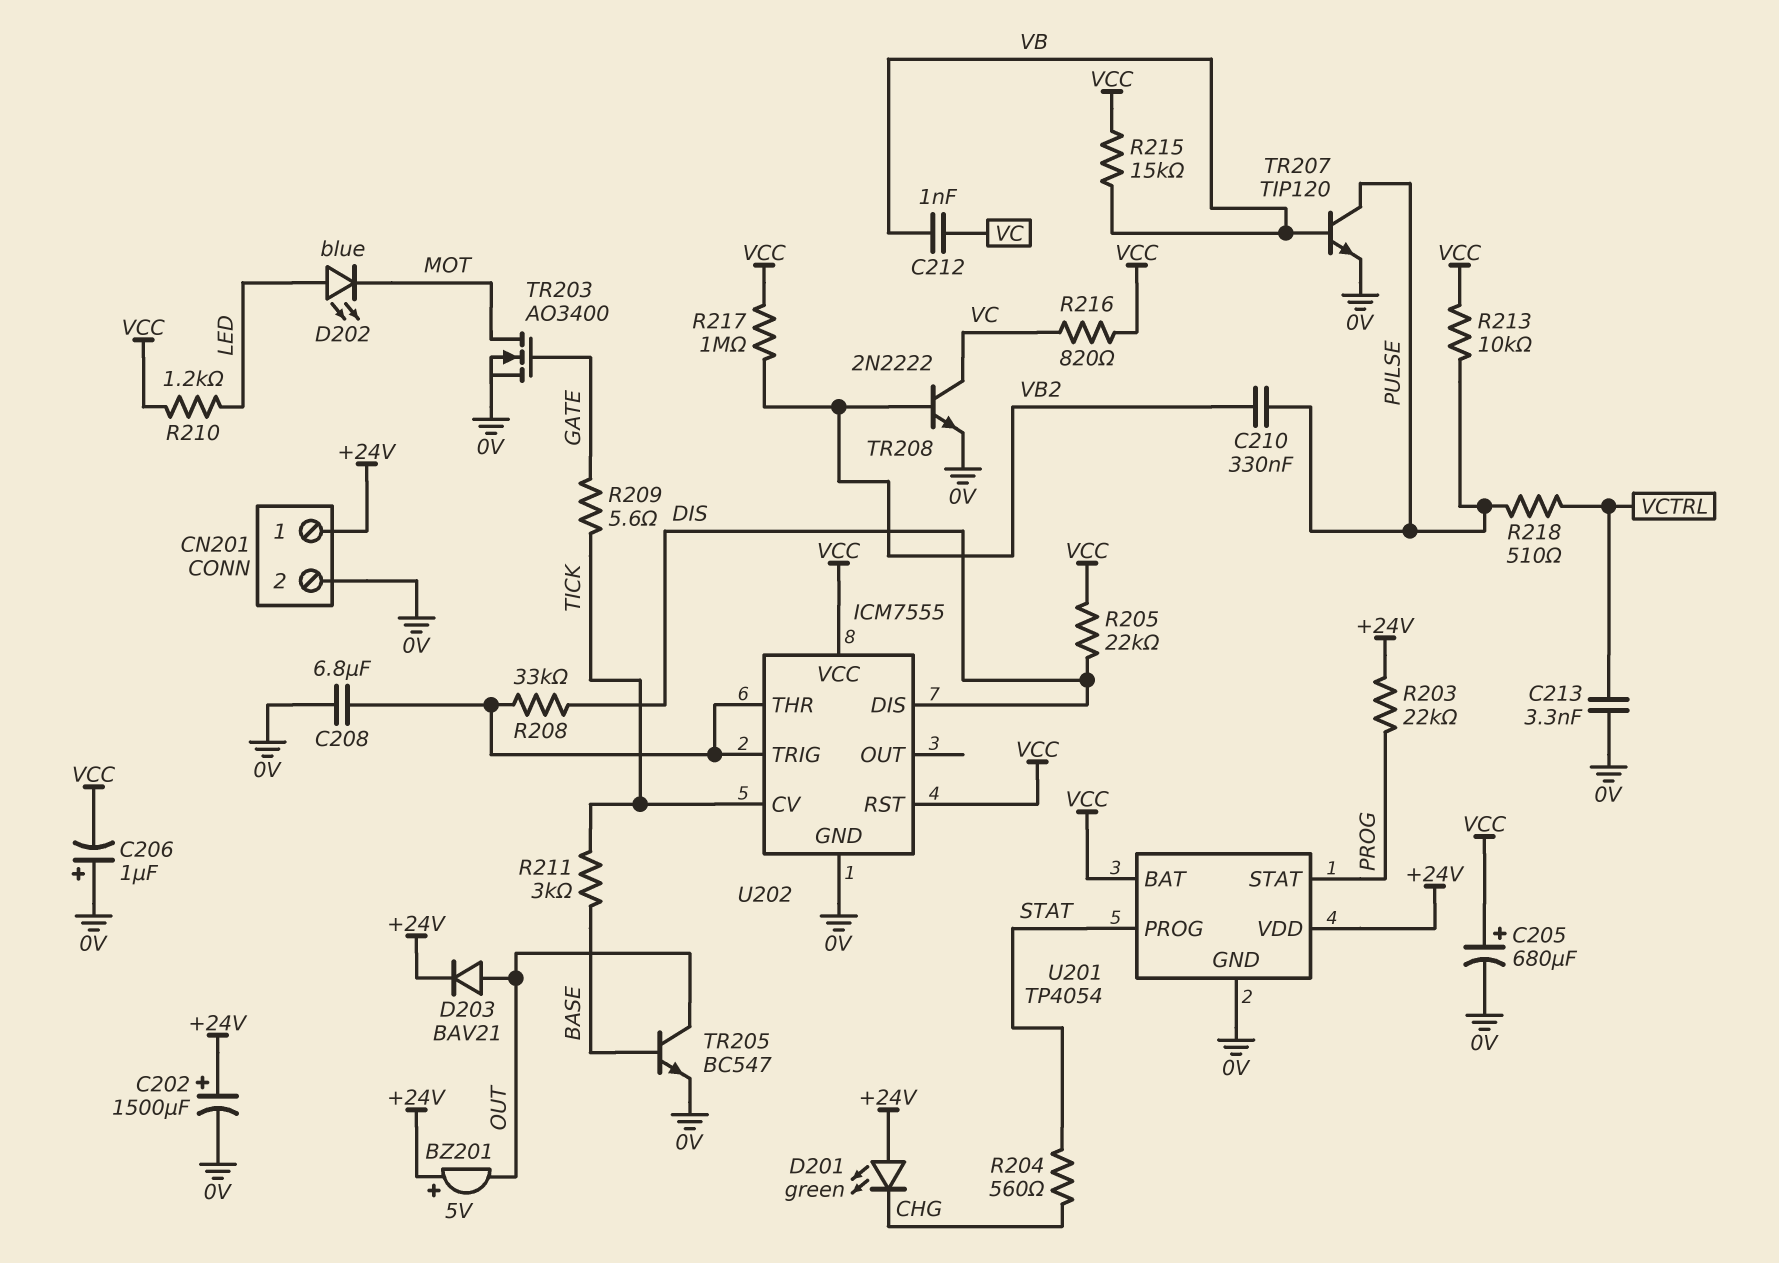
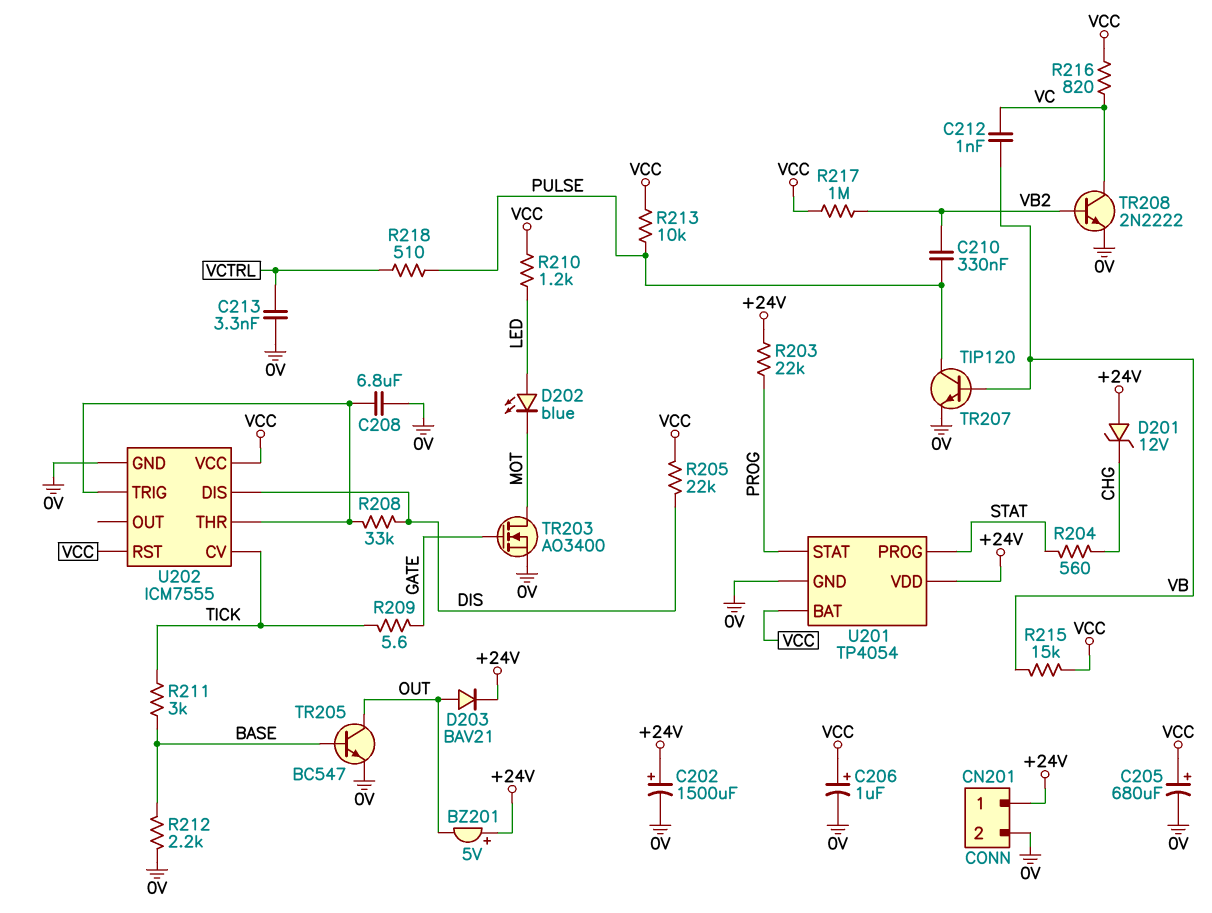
C206: 1uF (plus 0V, minus VCC) -> 1uF (plus VCC, minus 0V)
D201: LED green (A +24V, K CHG) -> zener 12V (A +24V, K CHG)
R212: none -> 2.2k (0V, BASE)

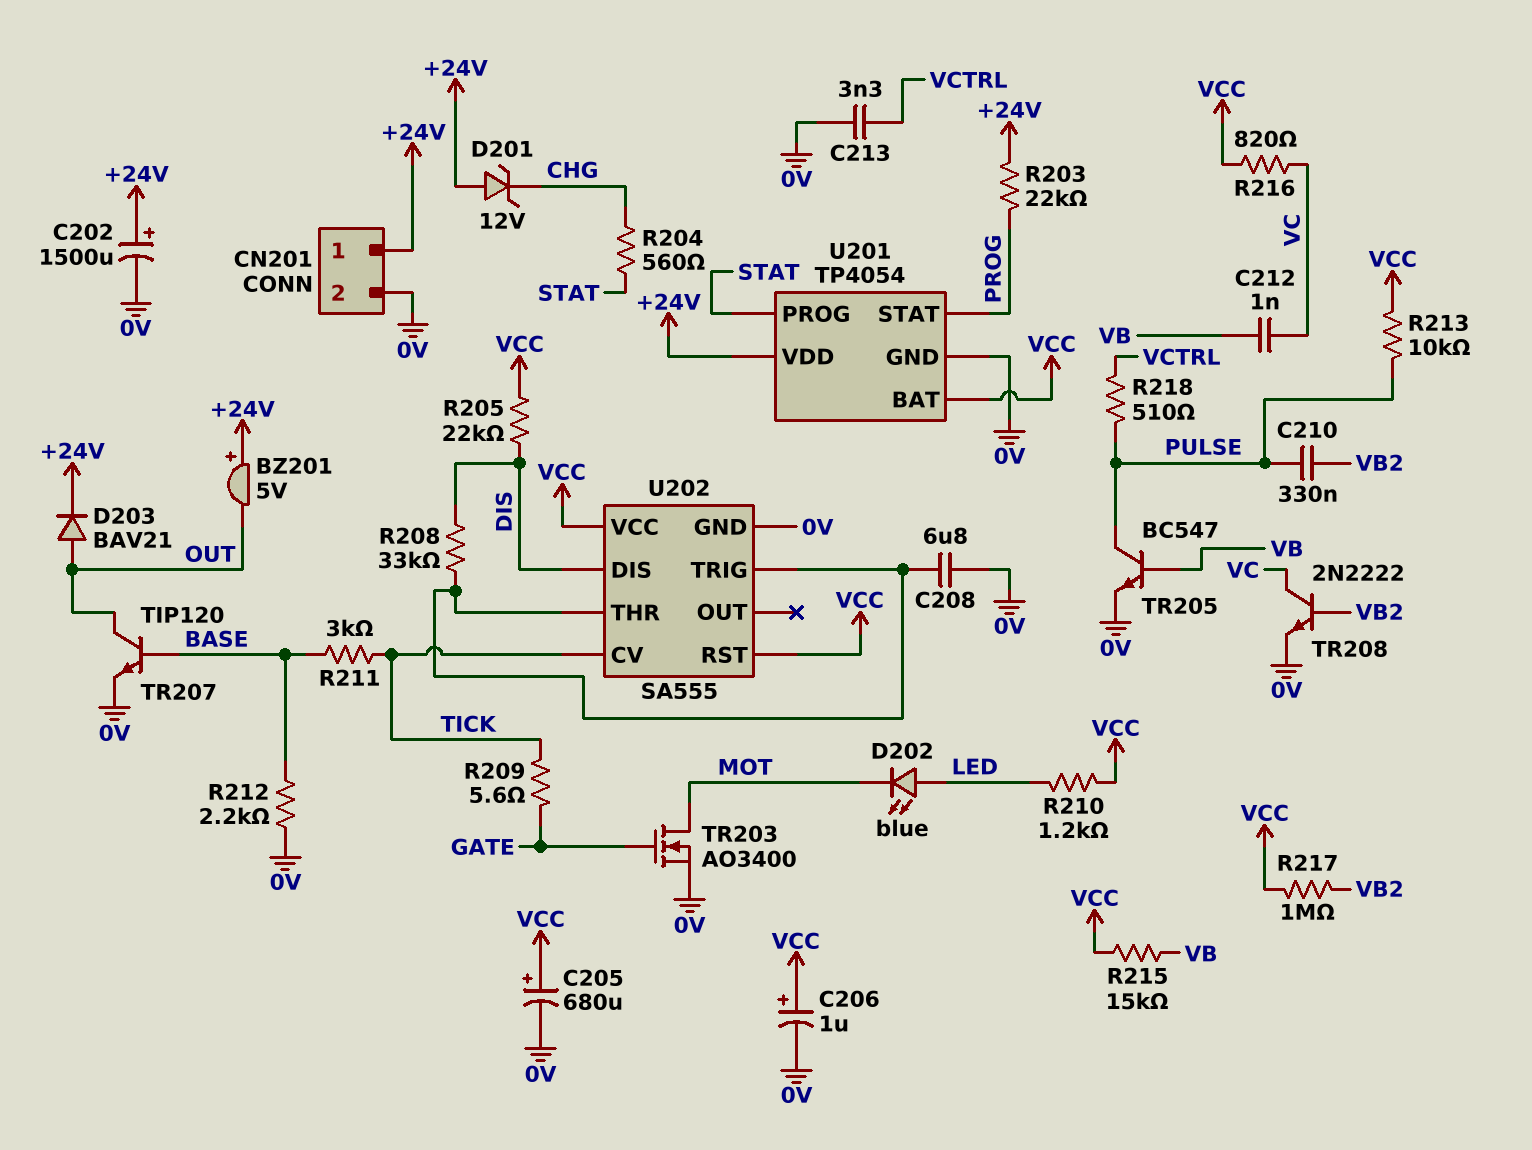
TR205: NPN BC547 (B BASE, C OUT, E 0V) -> NPN BC547 (B VB, C PULSE, E 0V)
TR207: NPN TIP120 (B VB, C PULSE, E 0V) -> NPN TIP120 (B BASE, C OUT, E 0V)
U202: ICM7555 -> SA555

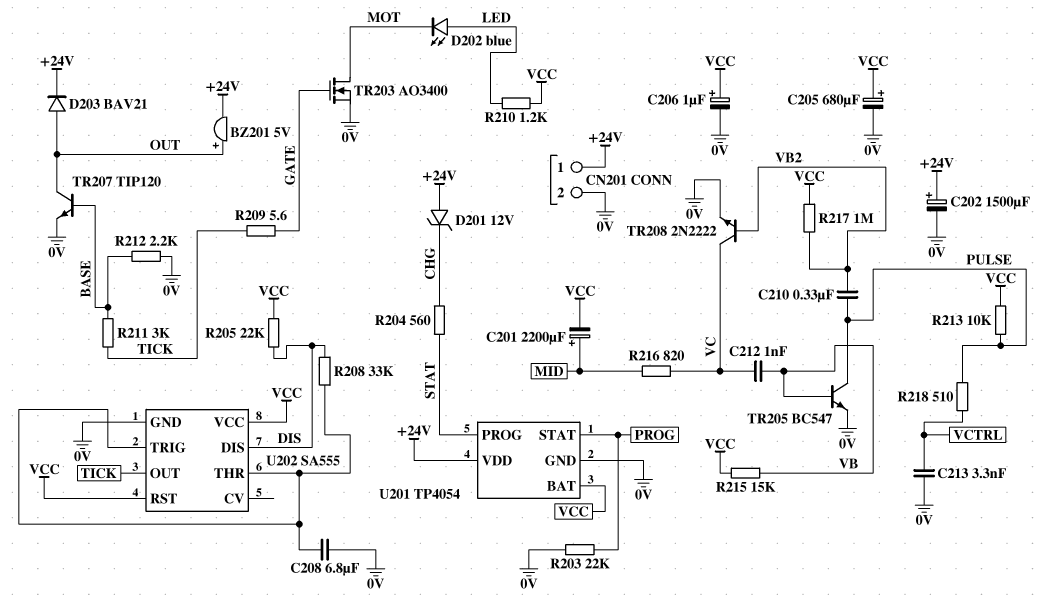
BZ201: buzzer 5V (plus +24V, minus OUT) -> buzzer 5V (plus OUT, minus +24V)
C201: none -> 2200uF (plus MID, minus VCC)
R203: 22k (+24V, PROG) -> 22k (0V, PROG)
R216: 820 (VC, VCC) -> 820 (MID, VC)
U202 pin CV: TICK -> none
U202 pin OUT: none -> TICK

